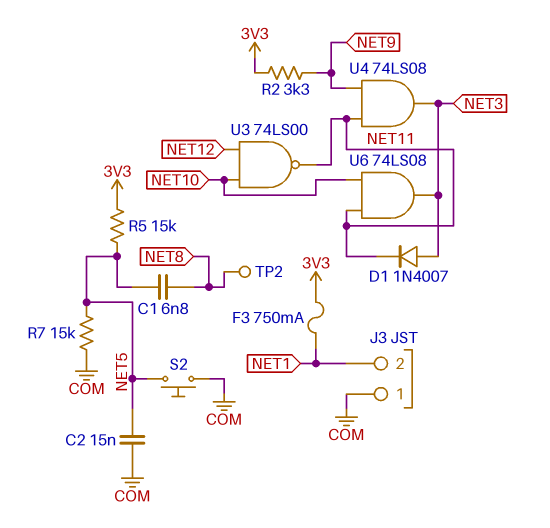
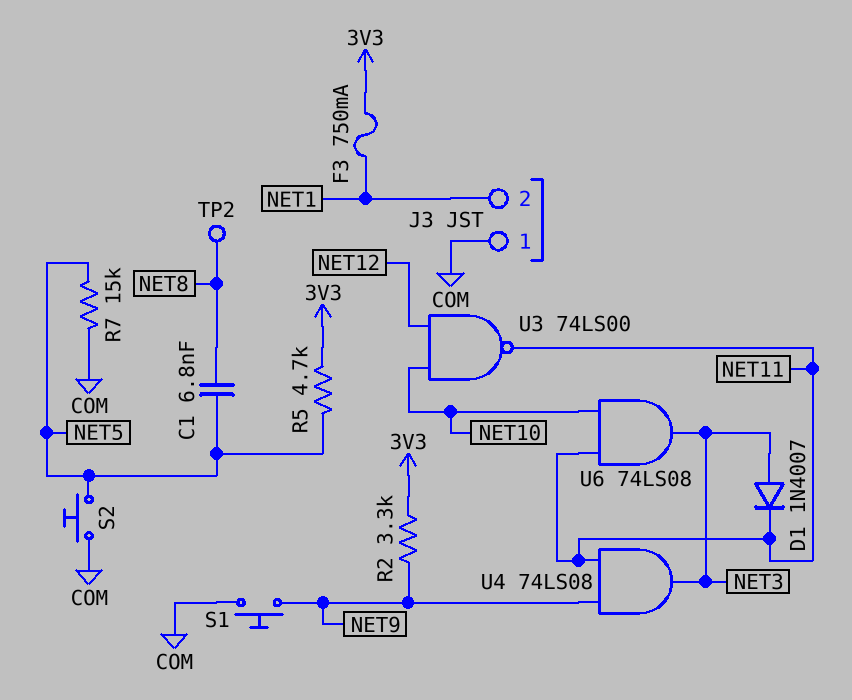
C2: 15nF (COM, NET5) -> none
R5: 15k (3V3, NET5) -> 4.7k (3V3, NET5)
S1: none -> button (COM, NET9)

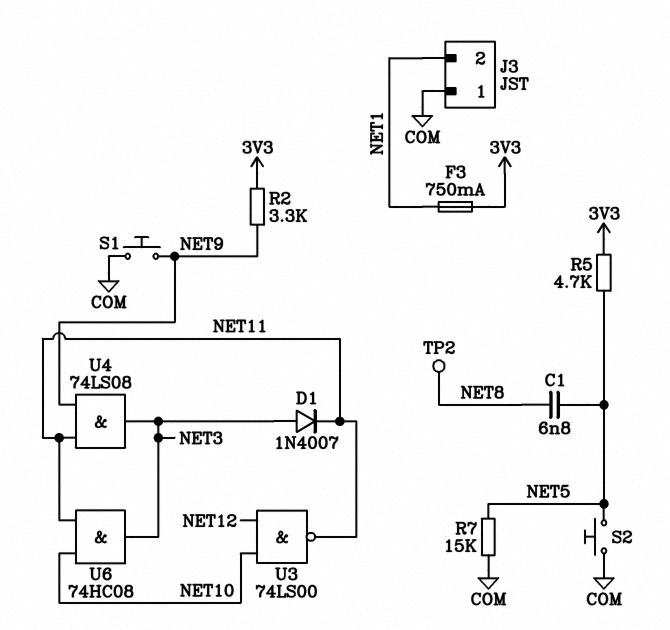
U6: AND 74LS08 (in NET10, in NET11, out NET3) -> AND 74HC08 (in NET10, in NET11, out NET3)

